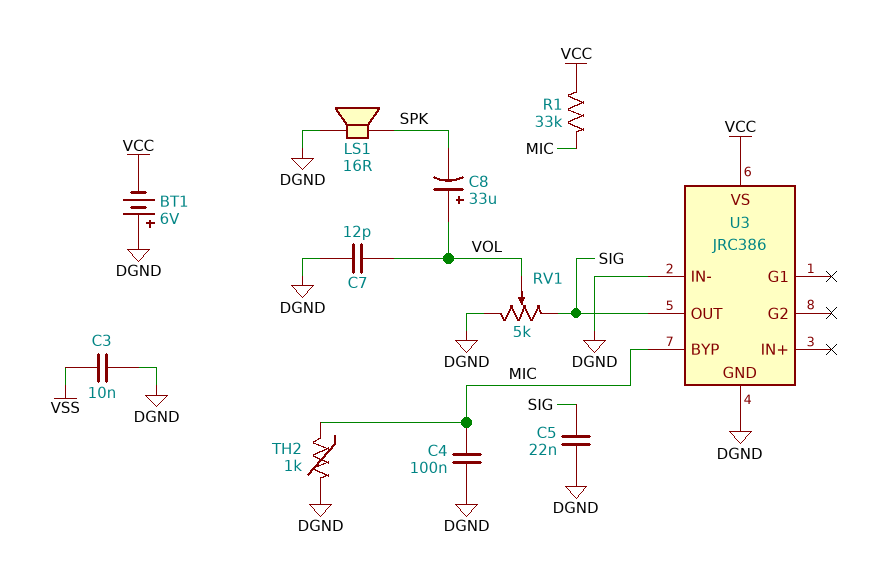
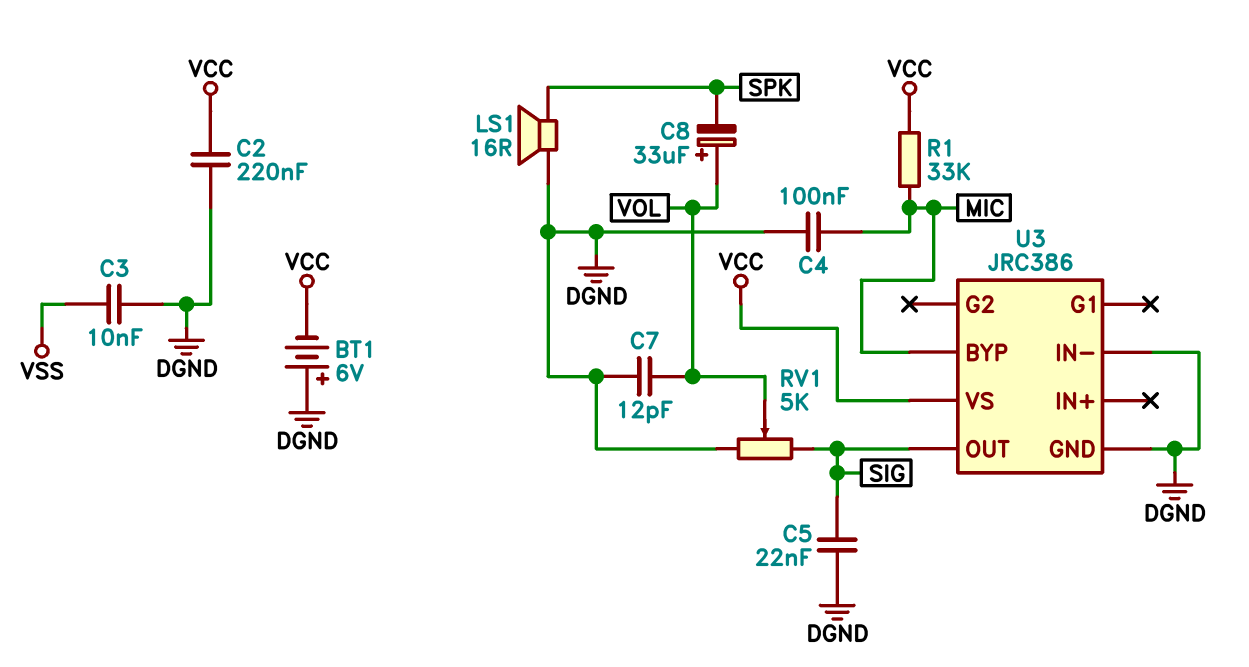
C2: none -> 220nF (DGND, VCC)
TH2: 1k (DGND, MIC) -> none

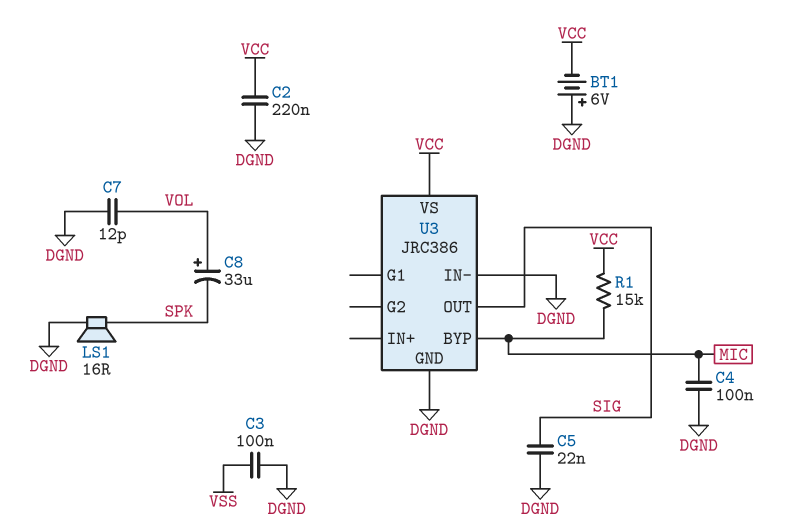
C3: 10nF (DGND, VSS) -> 100nF (DGND, VSS)
R1: 33k (MIC, VCC) -> 15k (MIC, VCC)
RV1: 5k (DGND, SIG, wiper VOL) -> none

